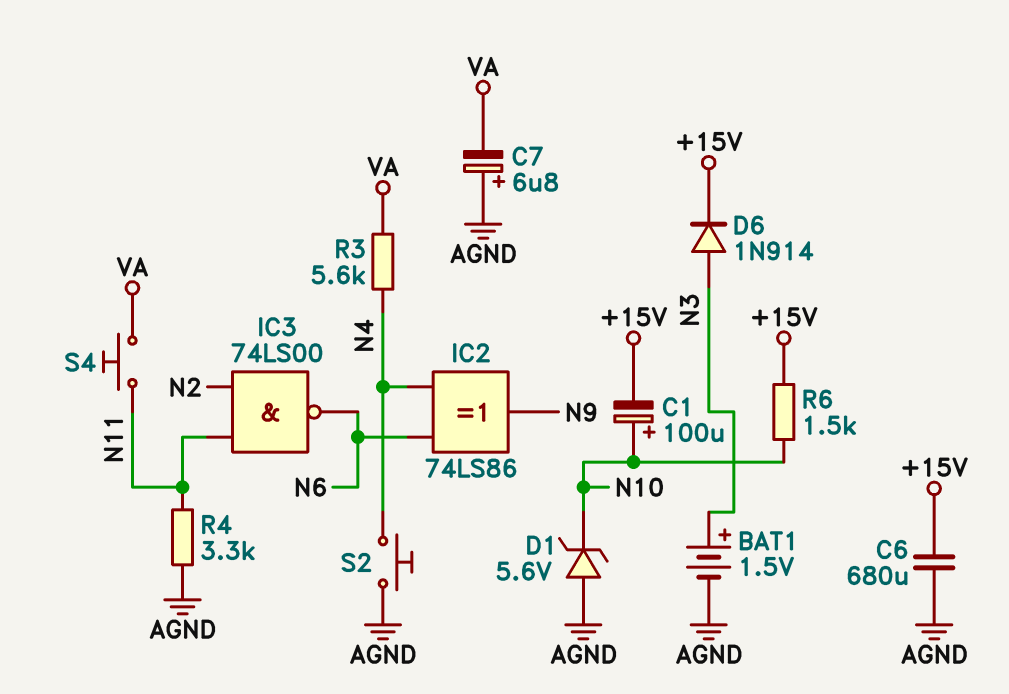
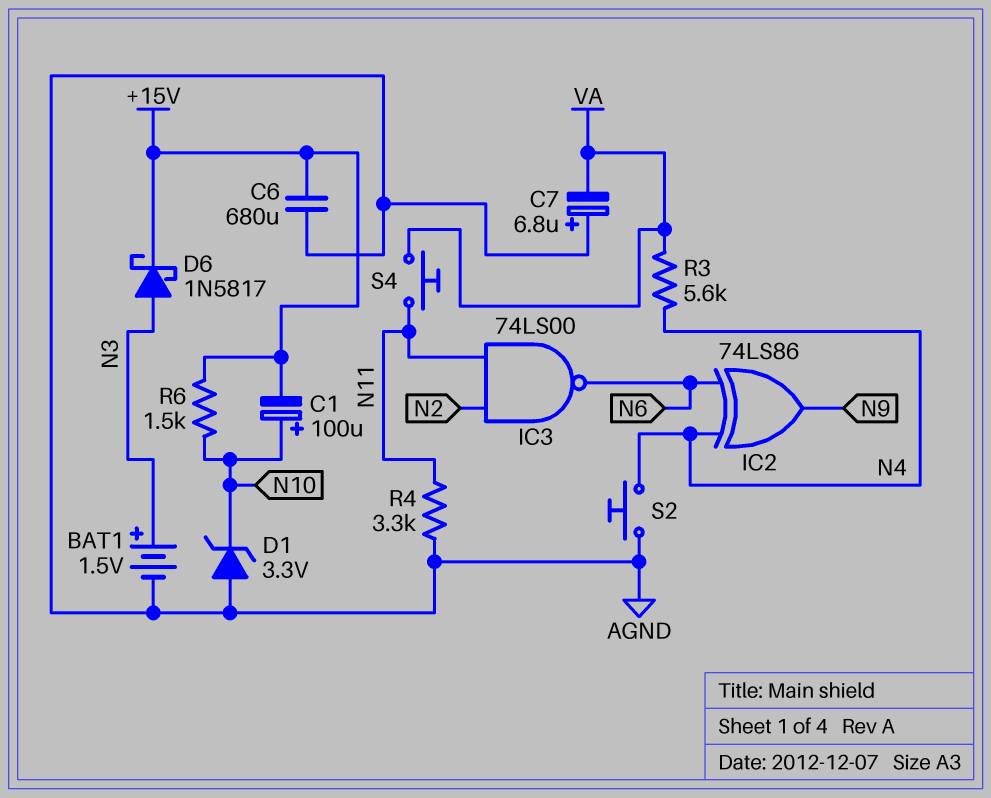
D1: zener 5.6V (A AGND, K N10) -> zener 3.3V (A AGND, K N10)
D6: diode 1N914 (A N3, K +15V) -> schottky 1N5817 (A N3, K +15V)

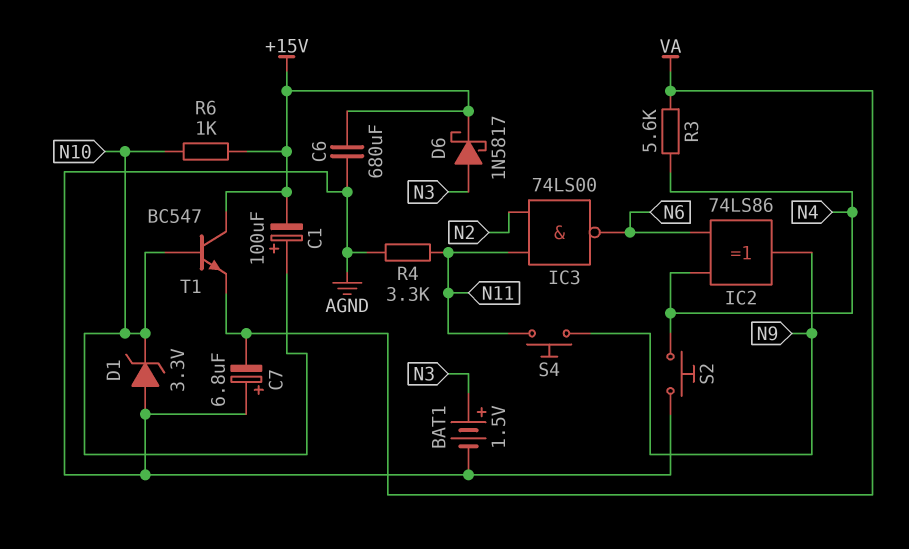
R6: 1.5k (+15V, N10) -> 1k (+15V, N10)
S4: button (N11, VA) -> button (N9, N11)
T1: none -> NPN BC547 (B N10, C +15V, E VA)

